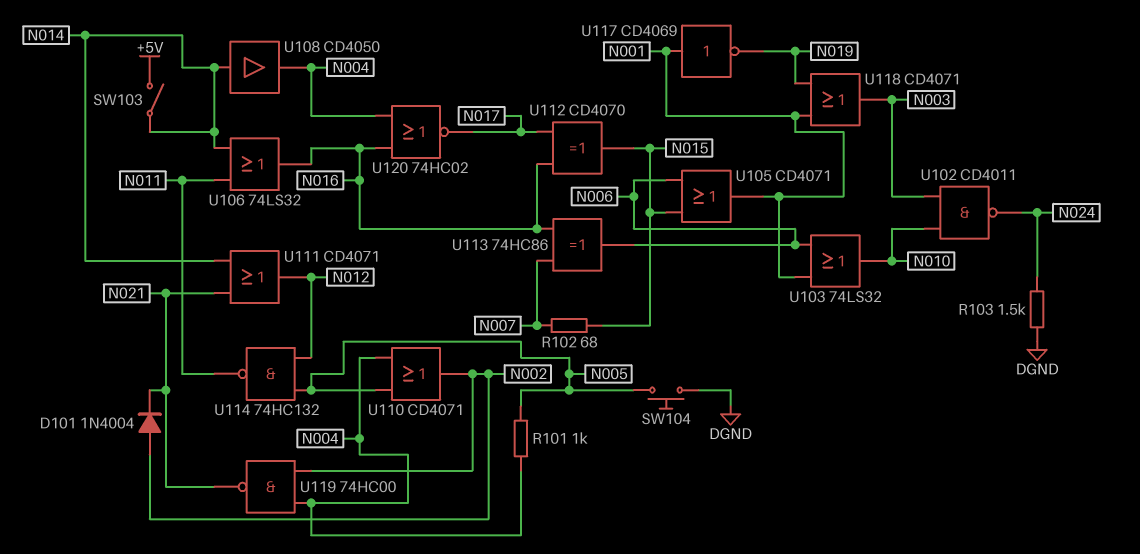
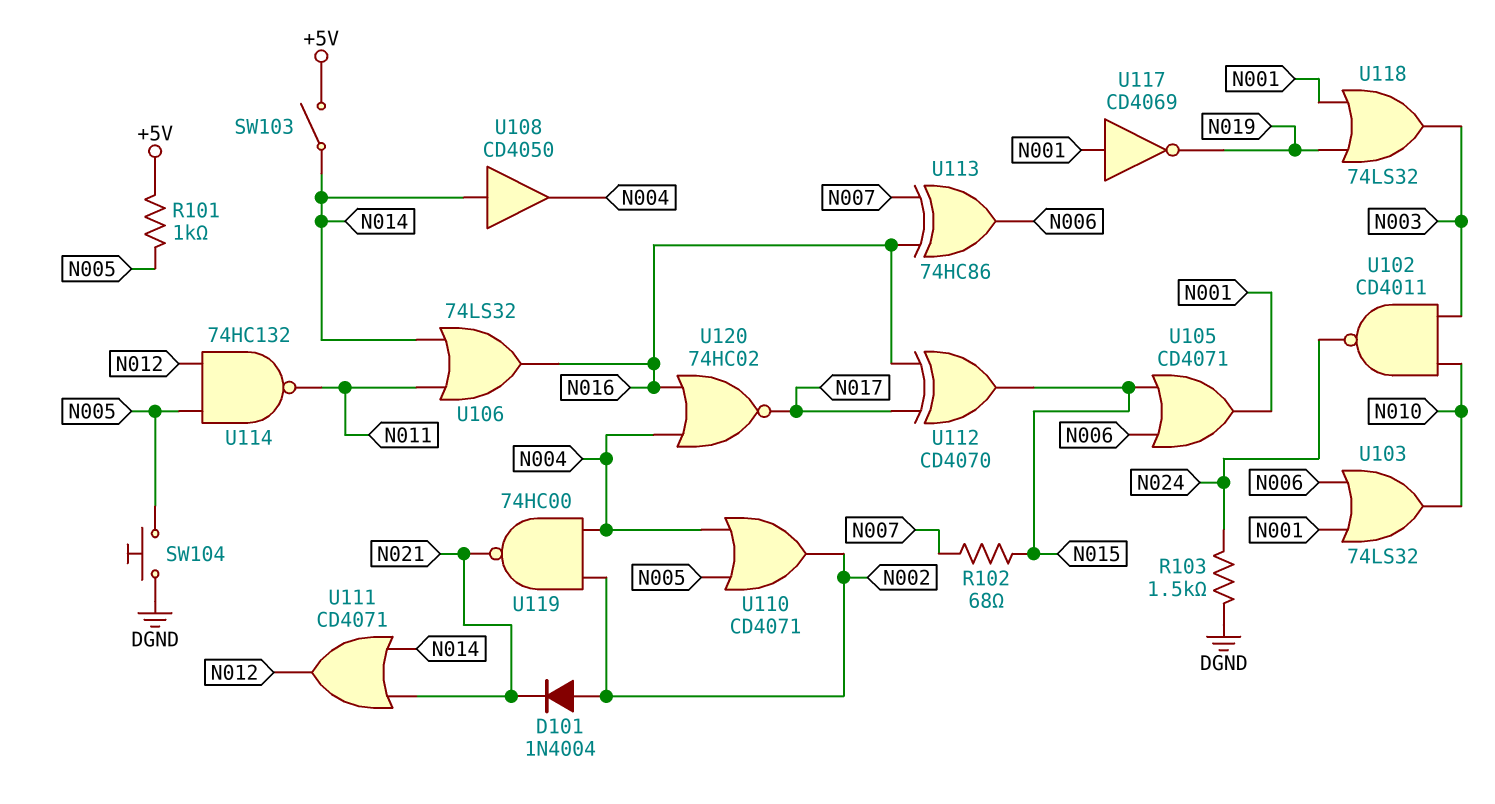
R101: 1k (N004, N005) -> 1k (+5V, N005)
U118: OR CD4071 (in N001, in N019, out N003) -> OR 74LS32 (in N001, in N019, out N003)

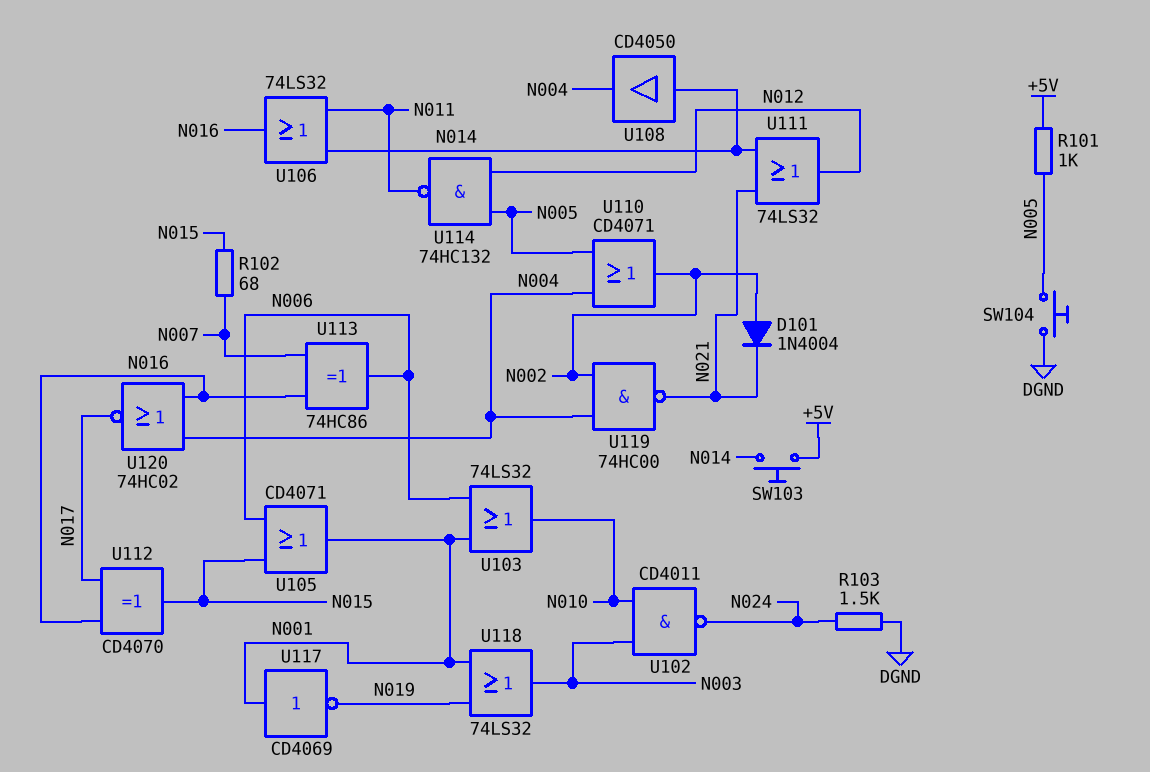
SW103: switch (+5V, N014) -> button (+5V, N014)
U111: OR CD4071 (in N014, in N021, out N012) -> OR 74LS32 (in N014, in N021, out N012)

